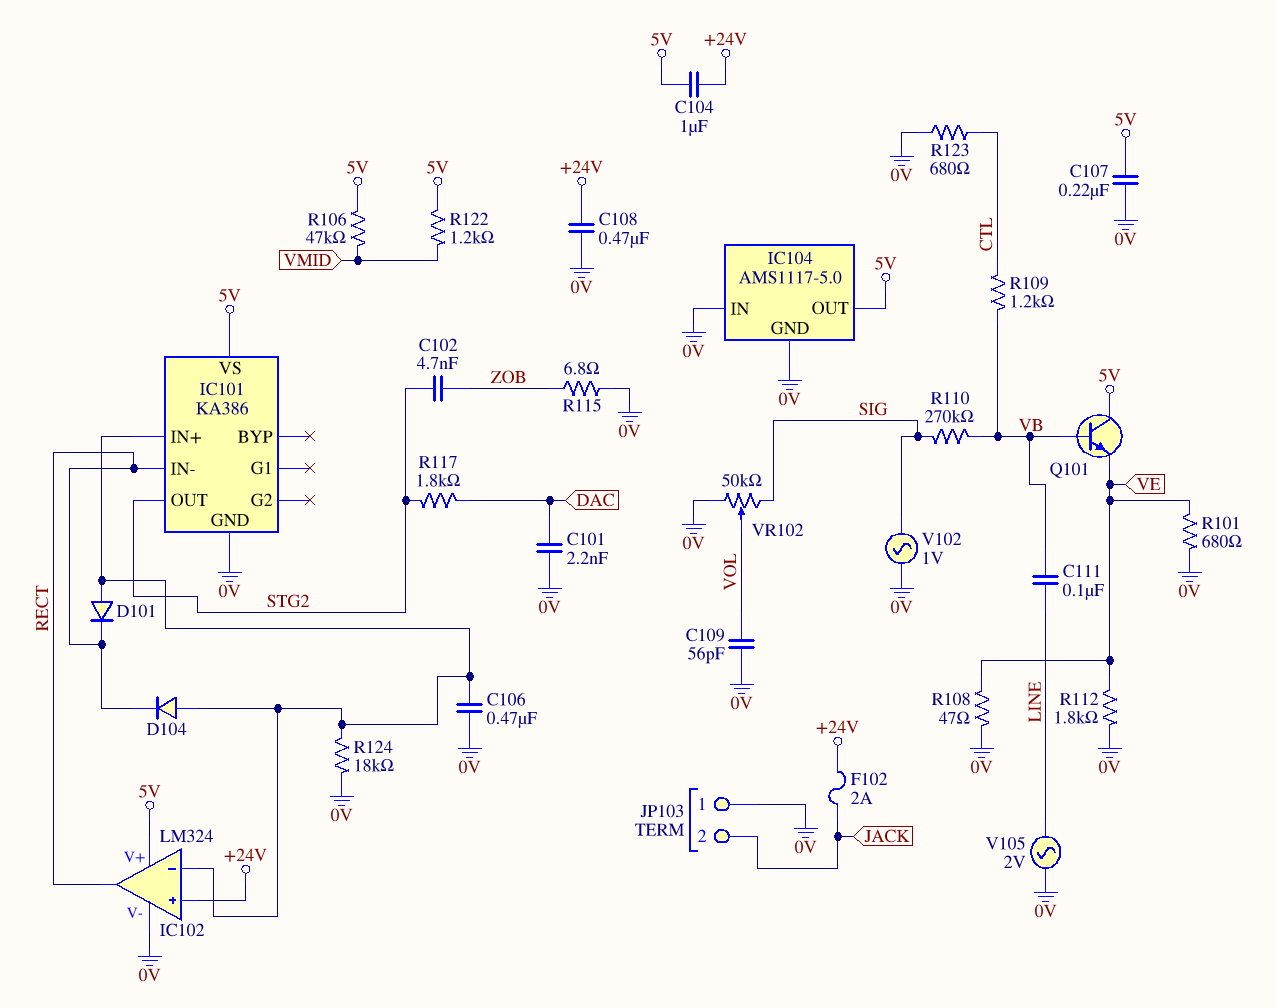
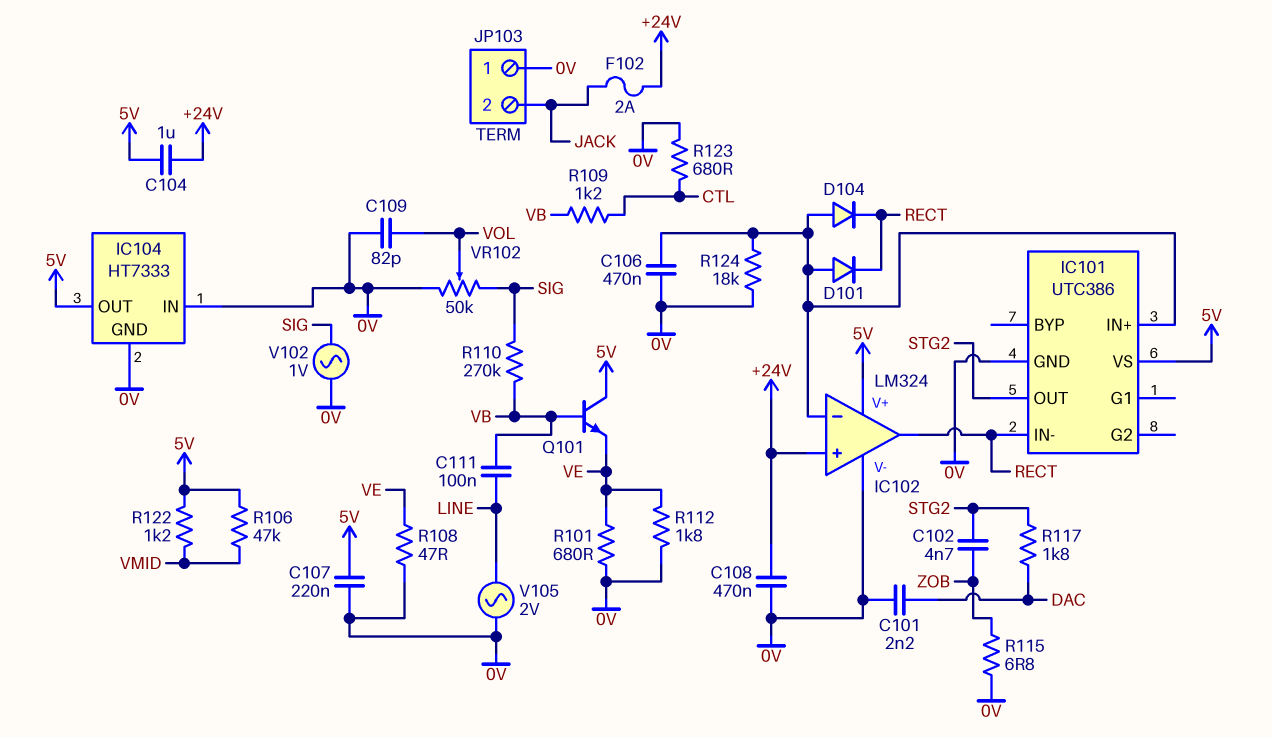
C109: 56pF (0V, VOL) -> 82pF (0V, VOL)
IC101: KA386 -> UTC386
IC104: AMS1117-5.0 -> HT7333

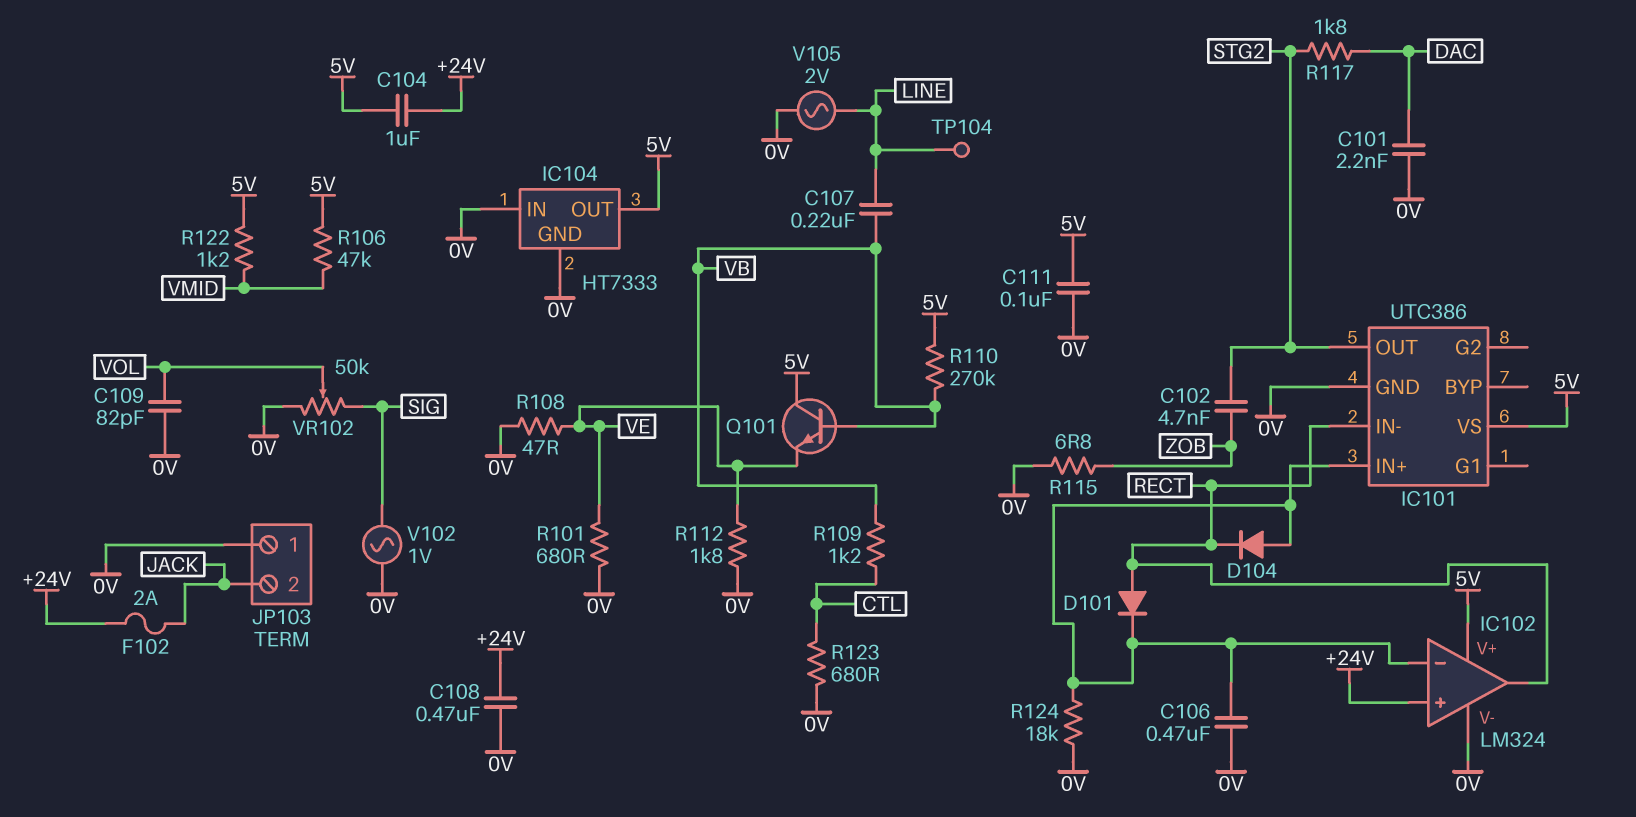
C107: 220nF (0V, 5V) -> 220nF (LINE, VB)
C111: 100nF (LINE, VB) -> 100nF (0V, 5V)
D101: diode (A IC101/IN+, K RECT) -> diode (A RECT, K IC101/IN+)
R110: 270k (SIG, VB) -> 270k (5V, VB)
TP104: none -> test point (LINE)

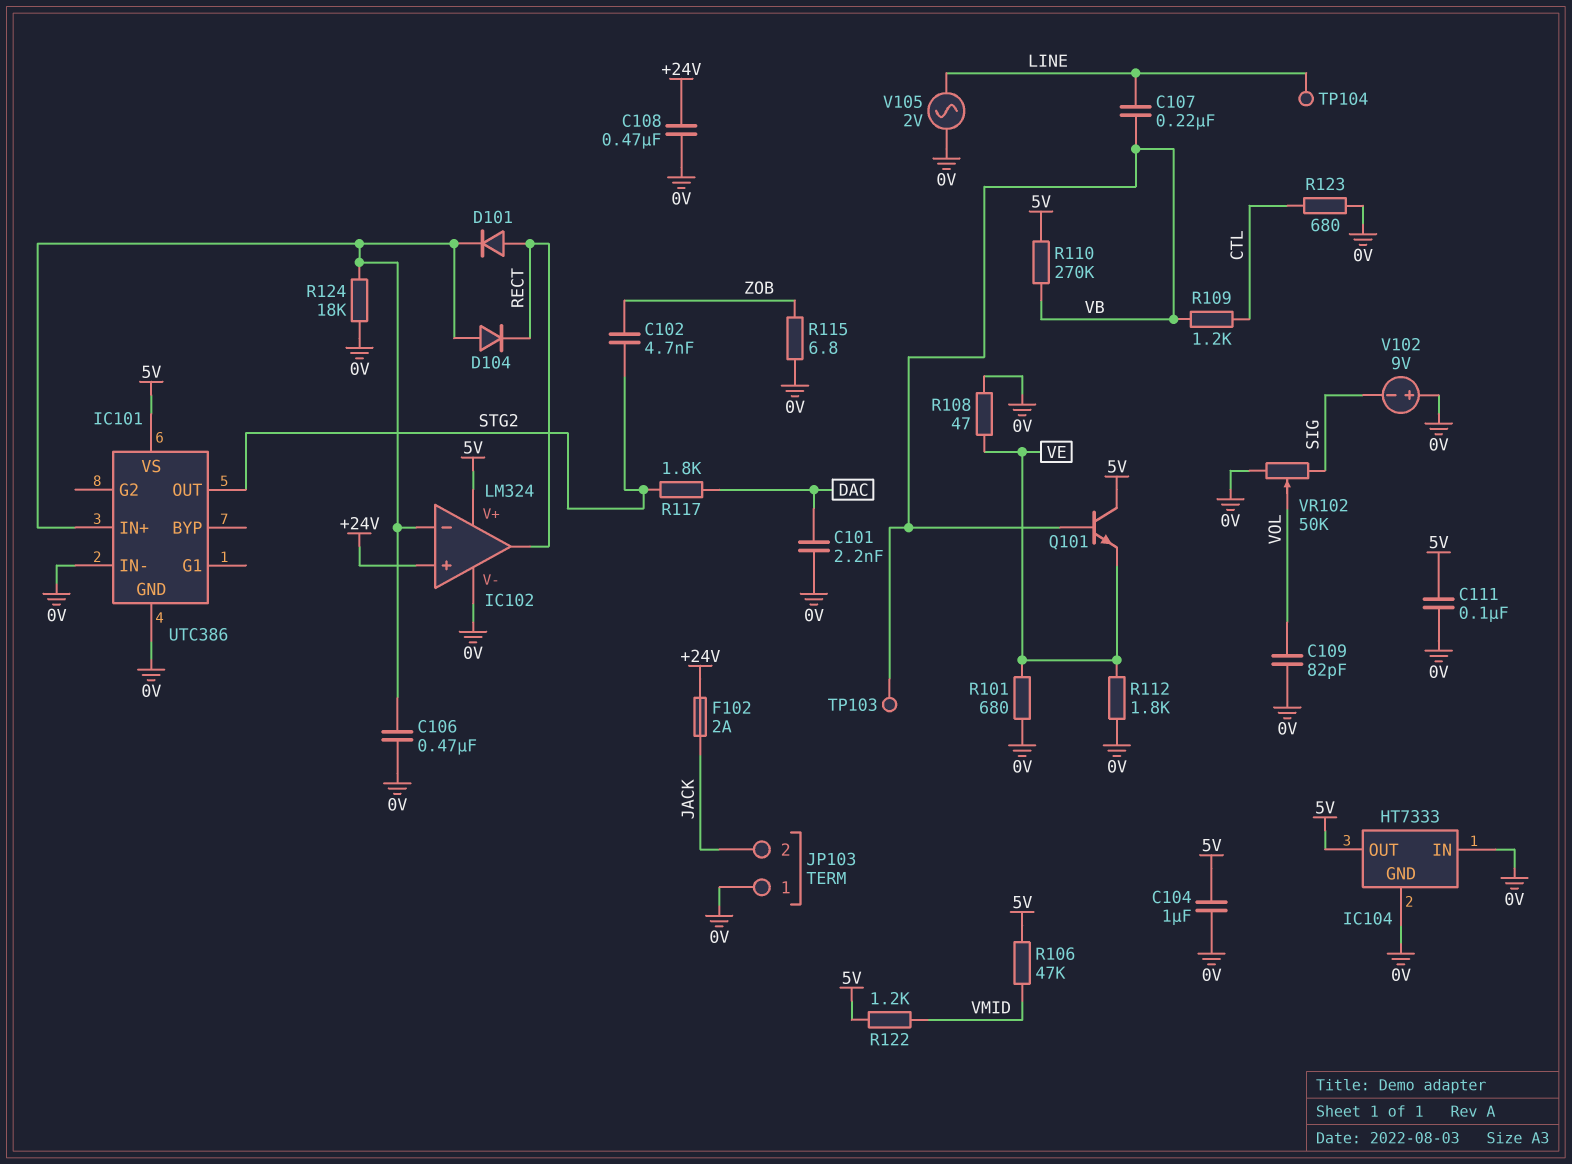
C104: 1uF (+24V, 5V) -> 1uF (0V, 5V)
IC101 pin IN-: RECT -> 0V
TP103: none -> test point (VB)
V102: AC 1V (0V, SIG) -> 9V (plus 0V, minus SIG)

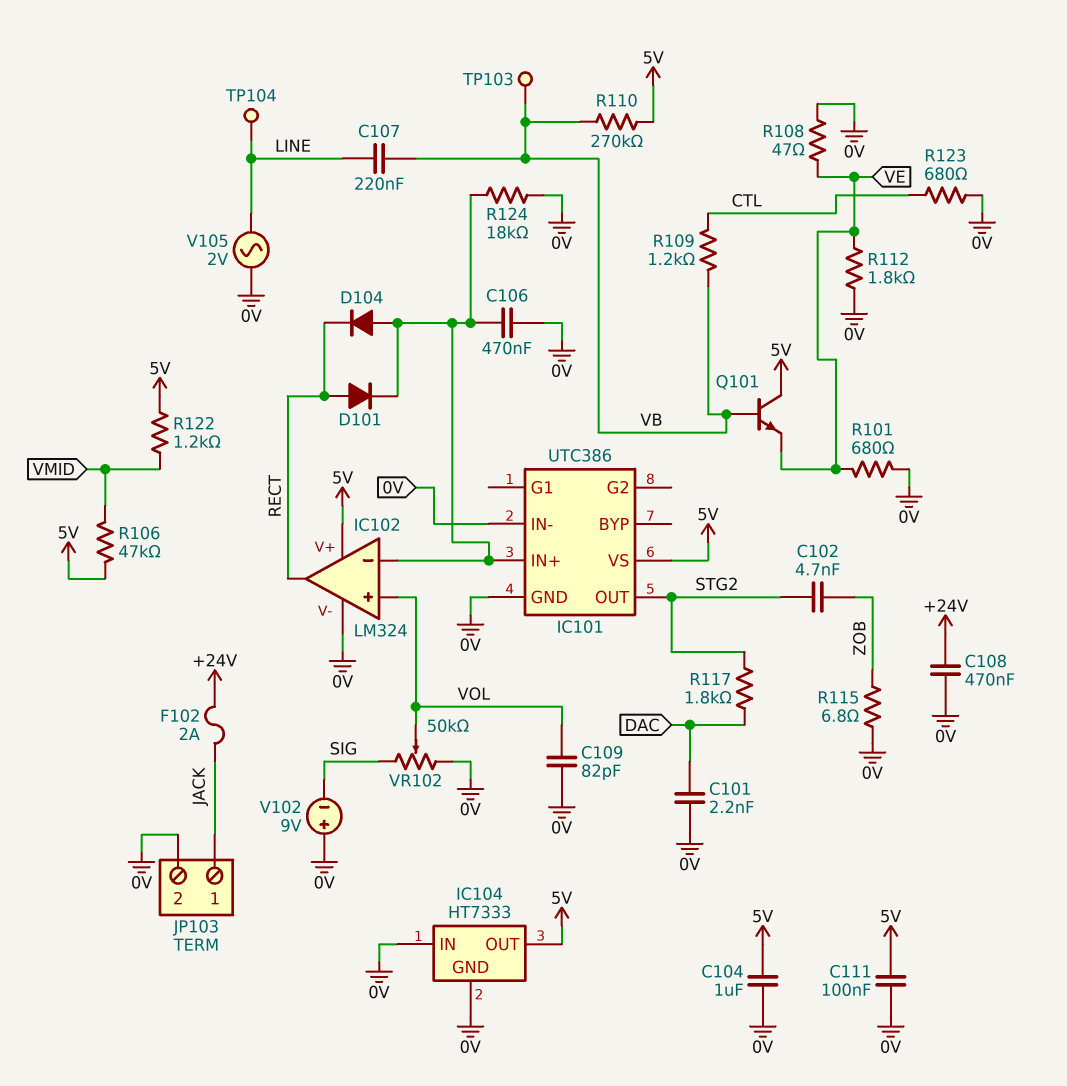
IC102 pin in+: +24V -> VOL
JP103 pin 1: 0V -> JACK
JP103 pin 2: JACK -> 0V

